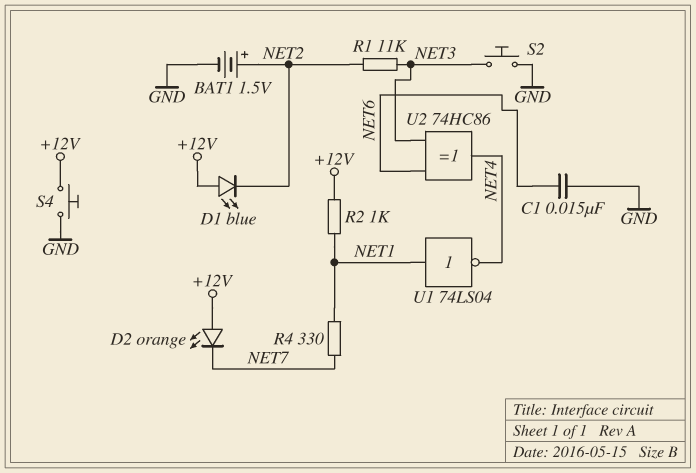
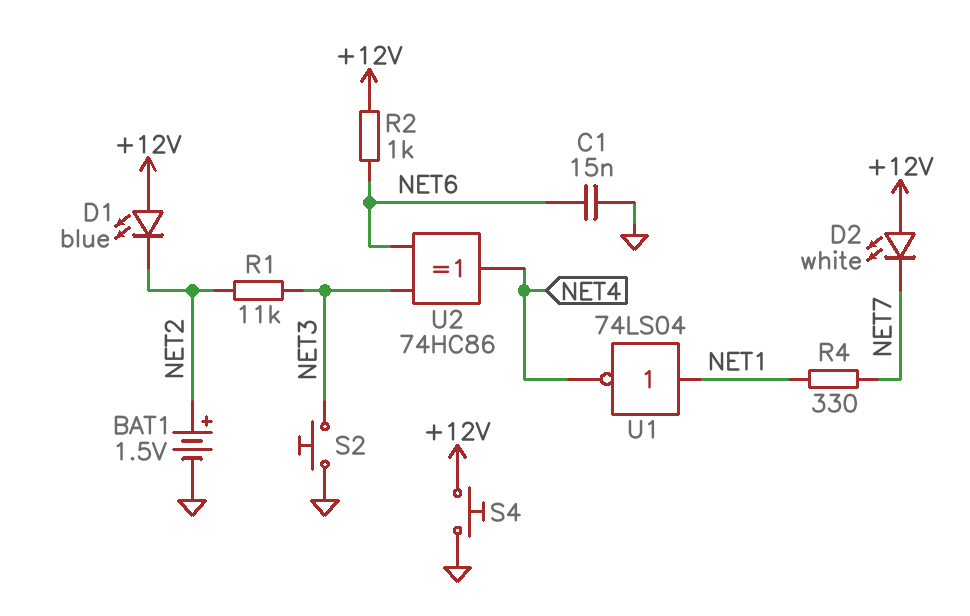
D2: LED orange (A +12V, K NET7) -> LED white (A +12V, K NET7)
R2: 1k (+12V, NET1) -> 1k (+12V, NET6)

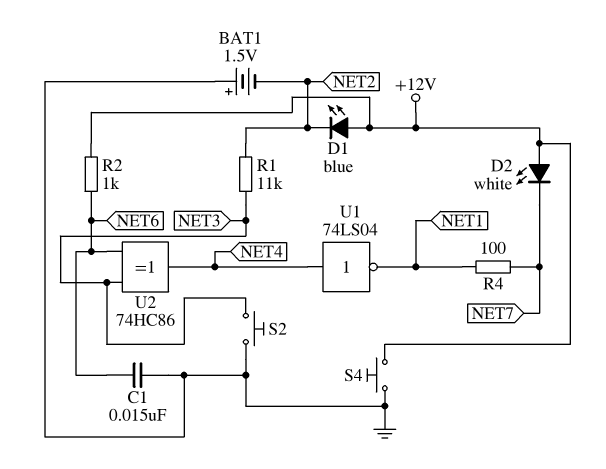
BAT1: 1.5V (plus NET2, minus GND) -> 1.5V (plus GND, minus NET2)
R4: 330 (NET1, NET7) -> 100 (NET1, NET7)
U1: NOT 74LS04 (in NET1, out NET4) -> NOT 74LS04 (in NET4, out NET1)

